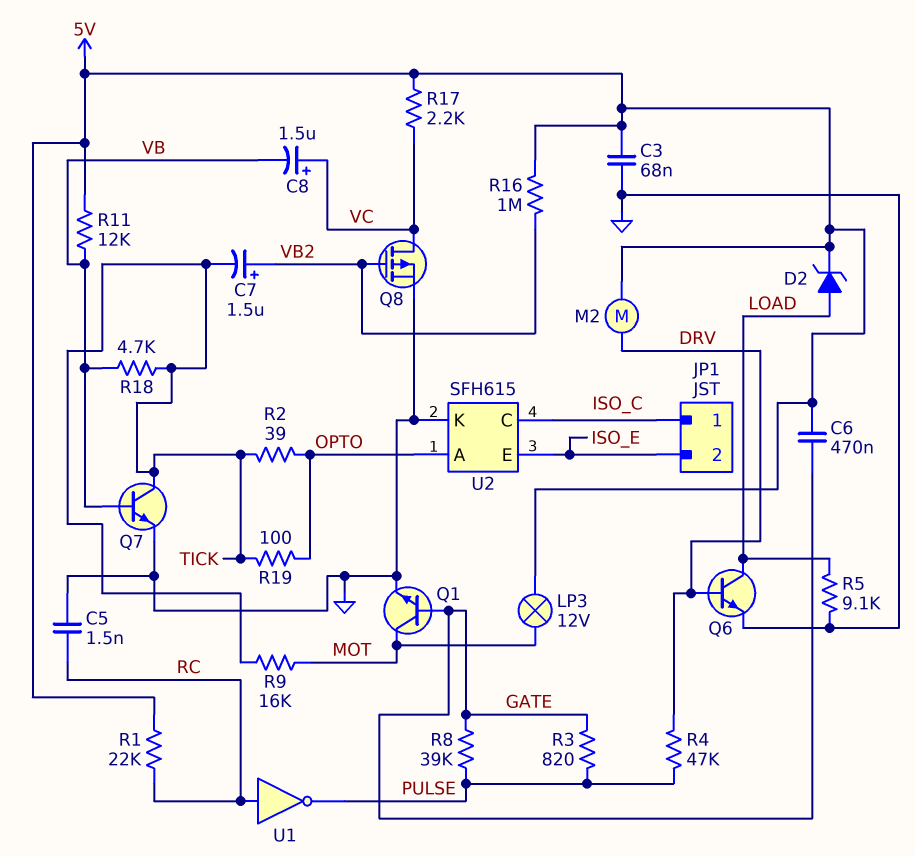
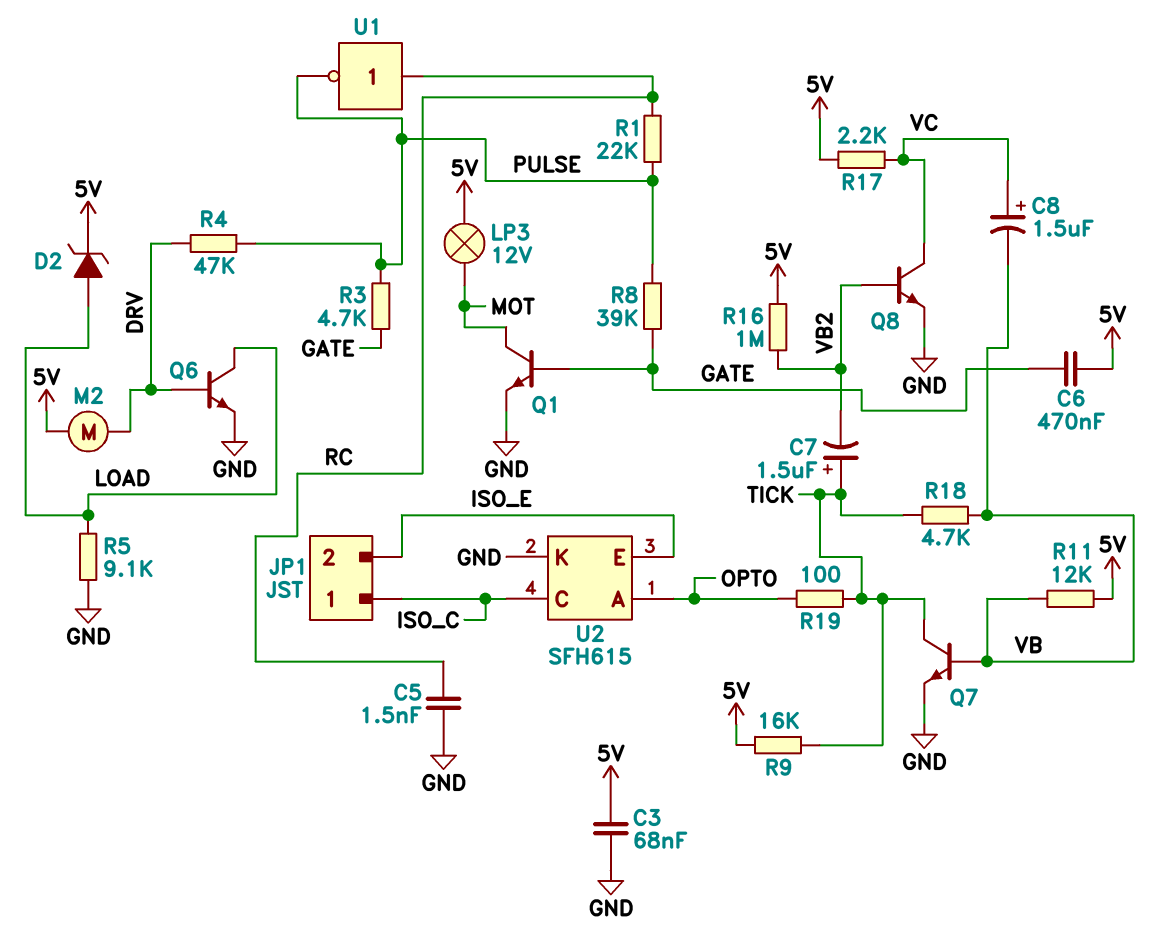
C7: 1.5uF (plus VB2, minus TICK) -> 1.5uF (plus TICK, minus VB2)
Q8: PMOS (G VB2, D VC, S GND) -> NPN (B VB2, C VC, E GND)
R1: 22k (5V, RC) -> 22k (PULSE, RC)
R2: 39 (OPTO, TICK) -> none
R3: 820 (GATE, PULSE) -> 4.7k (GATE, PULSE)
R9: 16k (MOT, TICK) -> 16k (5V, TICK)

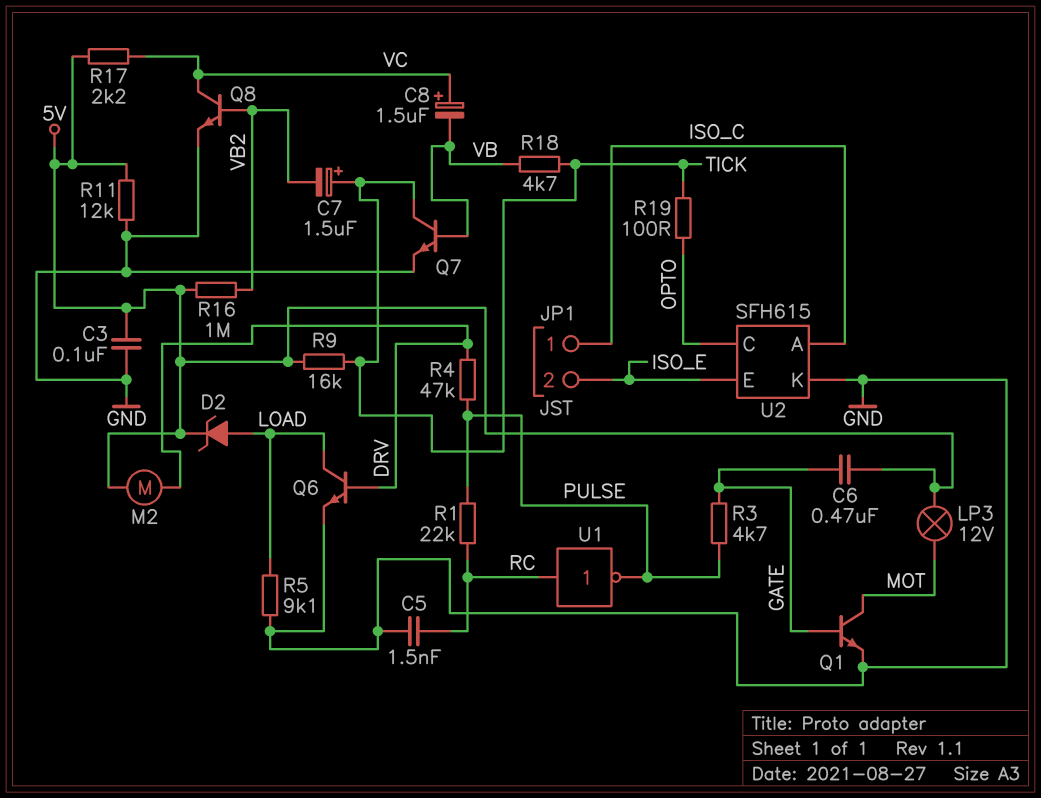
C3: 68nF (5V, GND) -> 100nF (5V, GND)
R8: 39k (GATE, PULSE) -> none
R11: 12k (5V, VB) -> 12k (5V, GND)
U2 pin A: OPTO -> ISO_C
U2 pin C: ISO_C -> OPTO

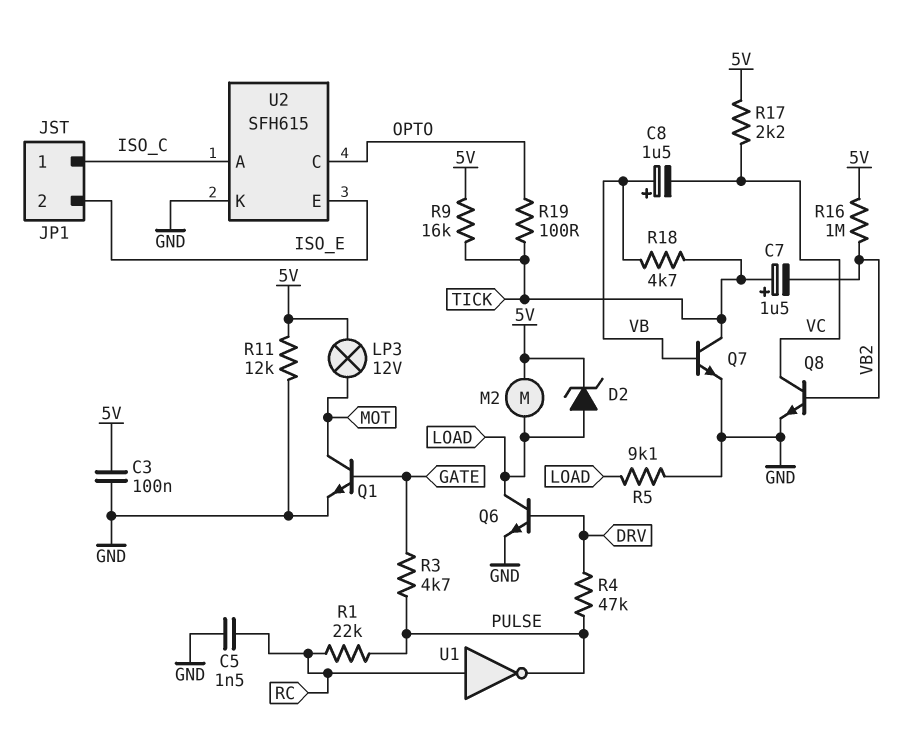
C6: 470nF (5V, GATE) -> none
C8: 1.5uF (plus VC, minus VB) -> 1.5uF (plus VB, minus VC)
M2: motor (5V, DRV) -> motor (5V, LOAD)

